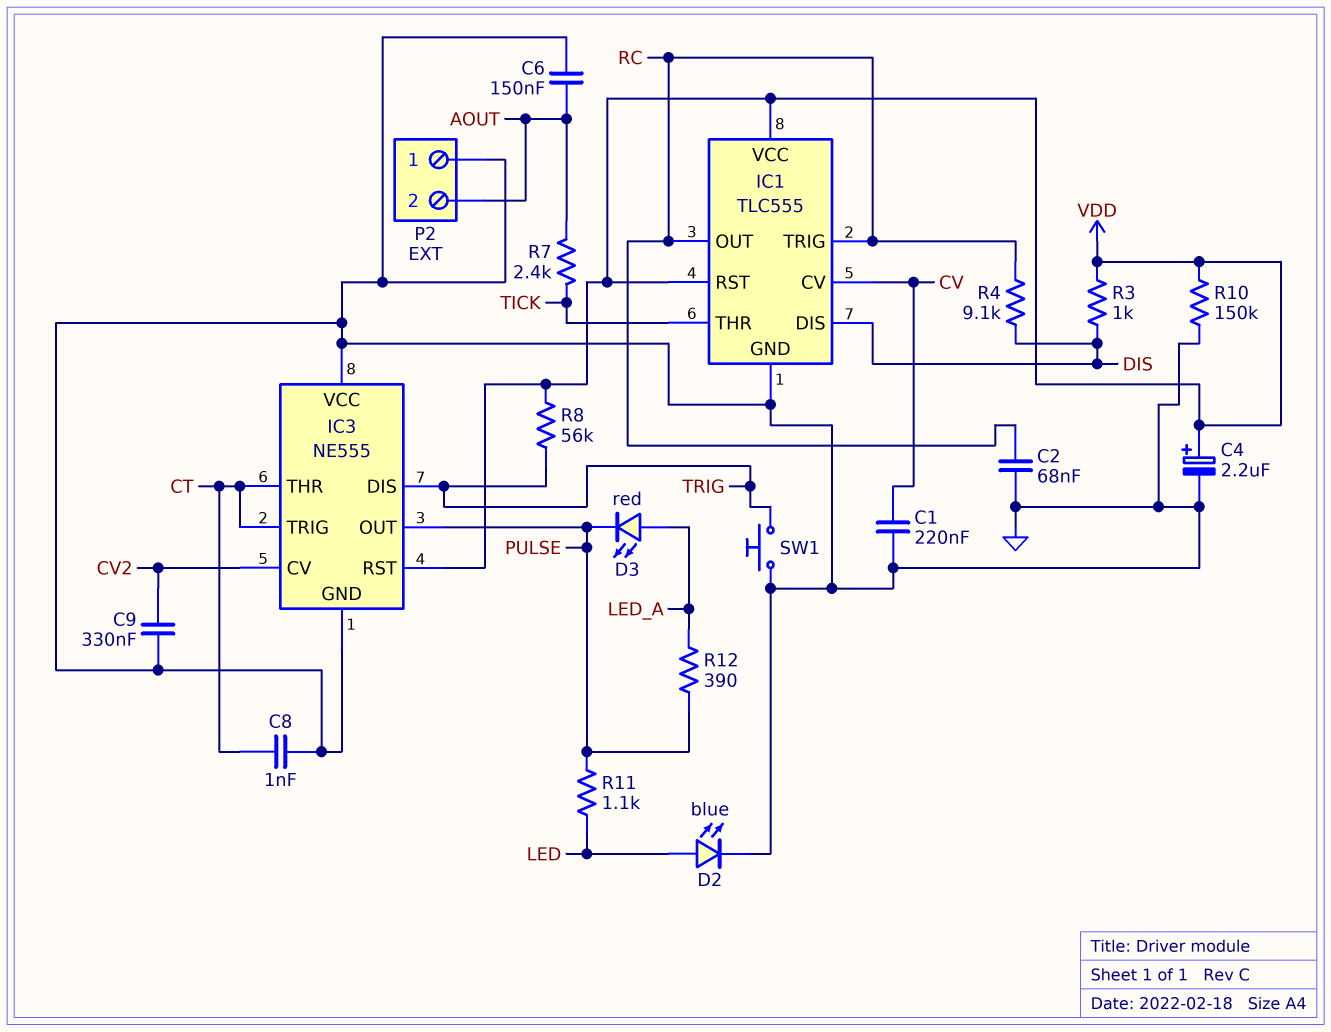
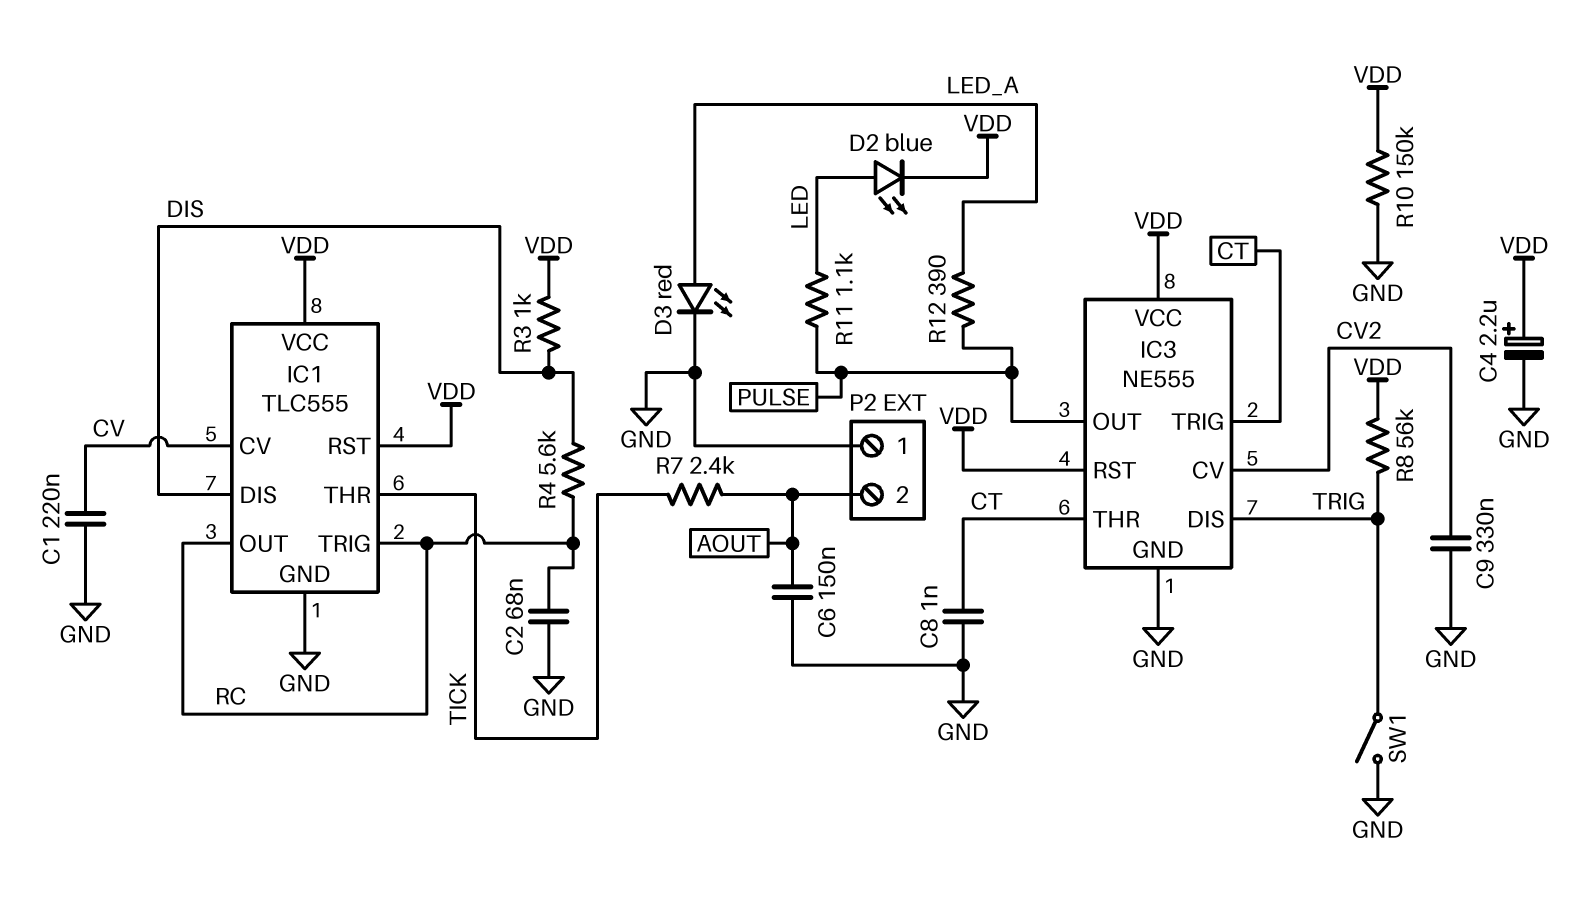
D2: LED blue (A LED, K GND) -> LED blue (A LED, K VDD)
D3: LED red (A LED_A, K PULSE) -> LED red (A LED_A, K GND)
IC3 pin VCC: GND -> VDD
R4: 9.1k (DIS, RC) -> 5.6k (DIS, RC)
SW1: button (GND, TRIG) -> switch (GND, TRIG)

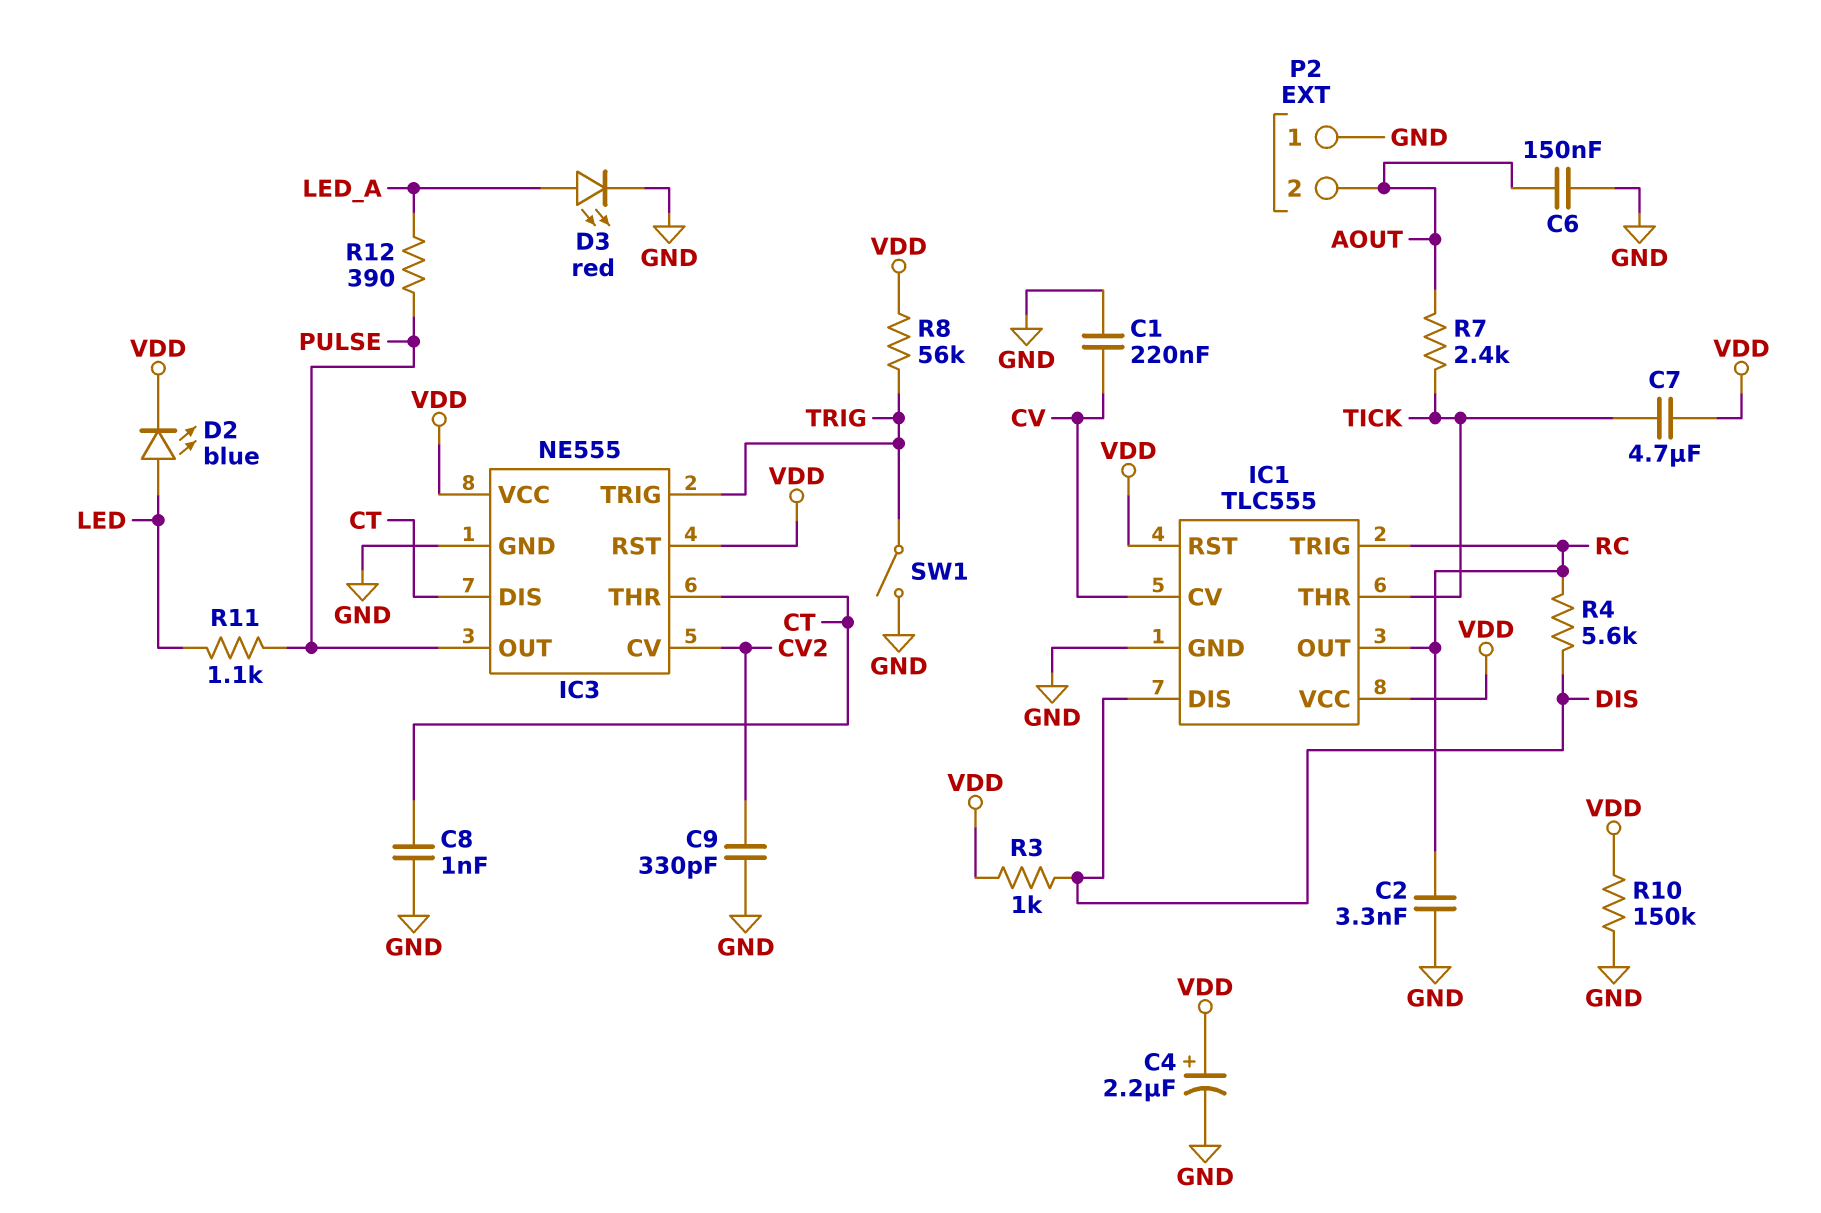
C2: 68nF (GND, RC) -> 3.3nF (GND, RC)
C7: none -> 4.7uF (TICK, VDD)
C9: 330nF (CV2, GND) -> 330pF (CV2, GND)
IC3 pin DIS: TRIG -> CT
IC3 pin TRIG: CT -> TRIG

